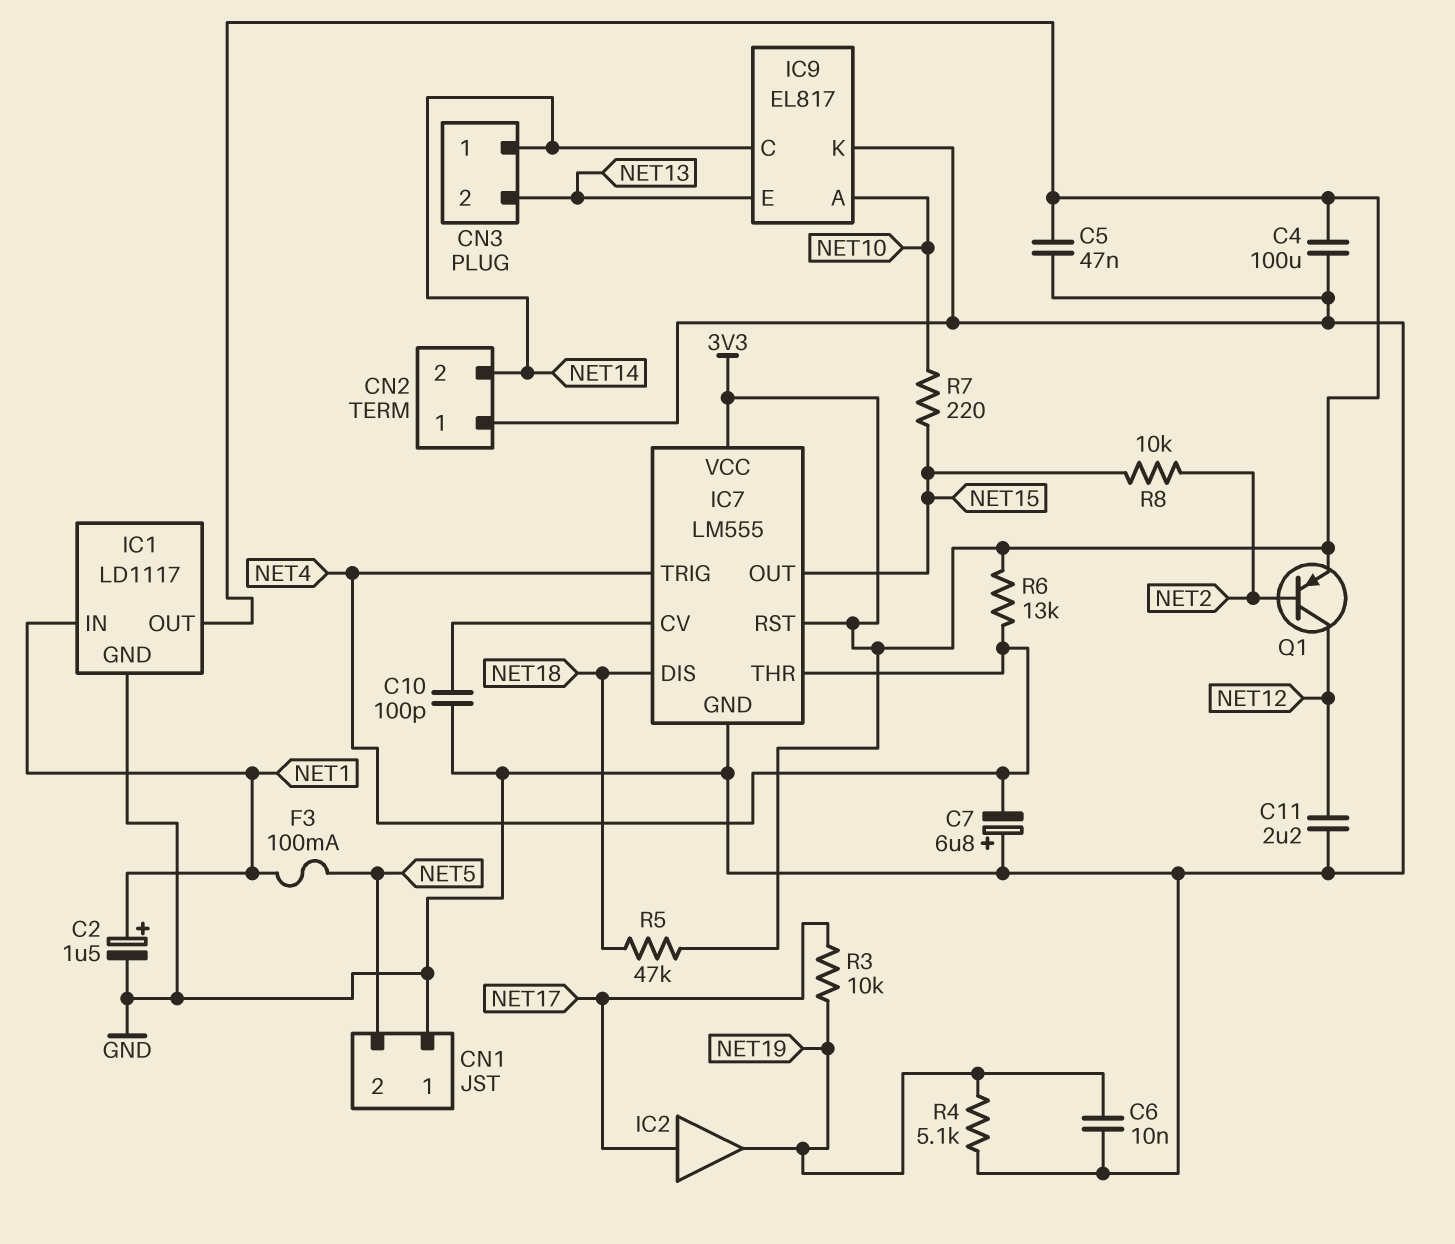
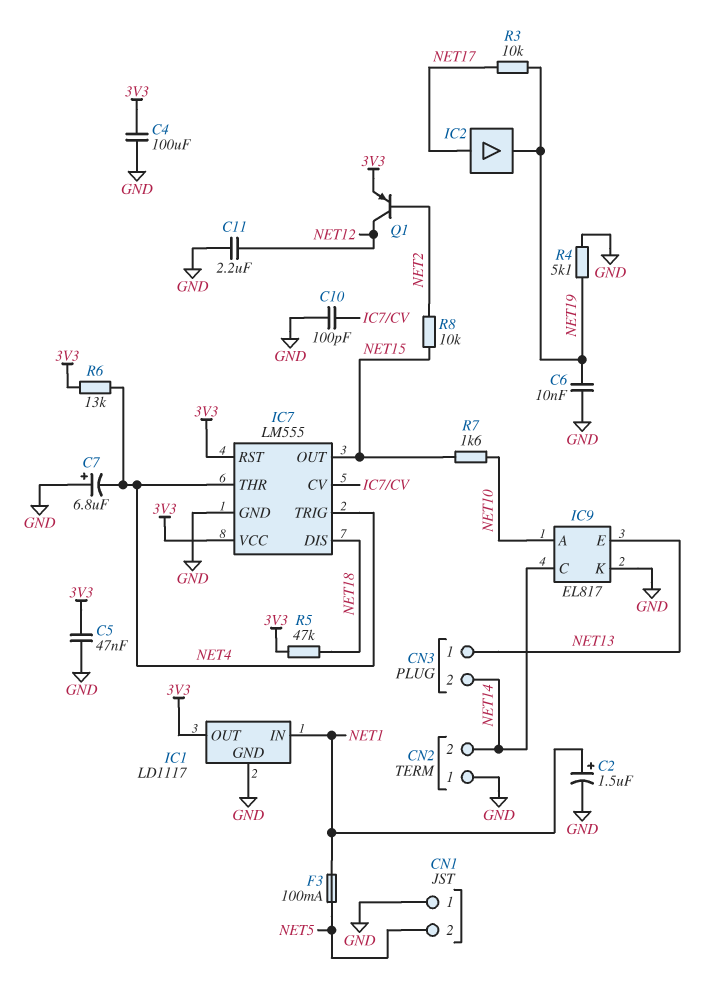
CN3 pin 1: NET14 -> NET13
CN3 pin 2: NET13 -> NET14
R7: 220 (NET10, NET15) -> 1.6k (NET10, NET15)

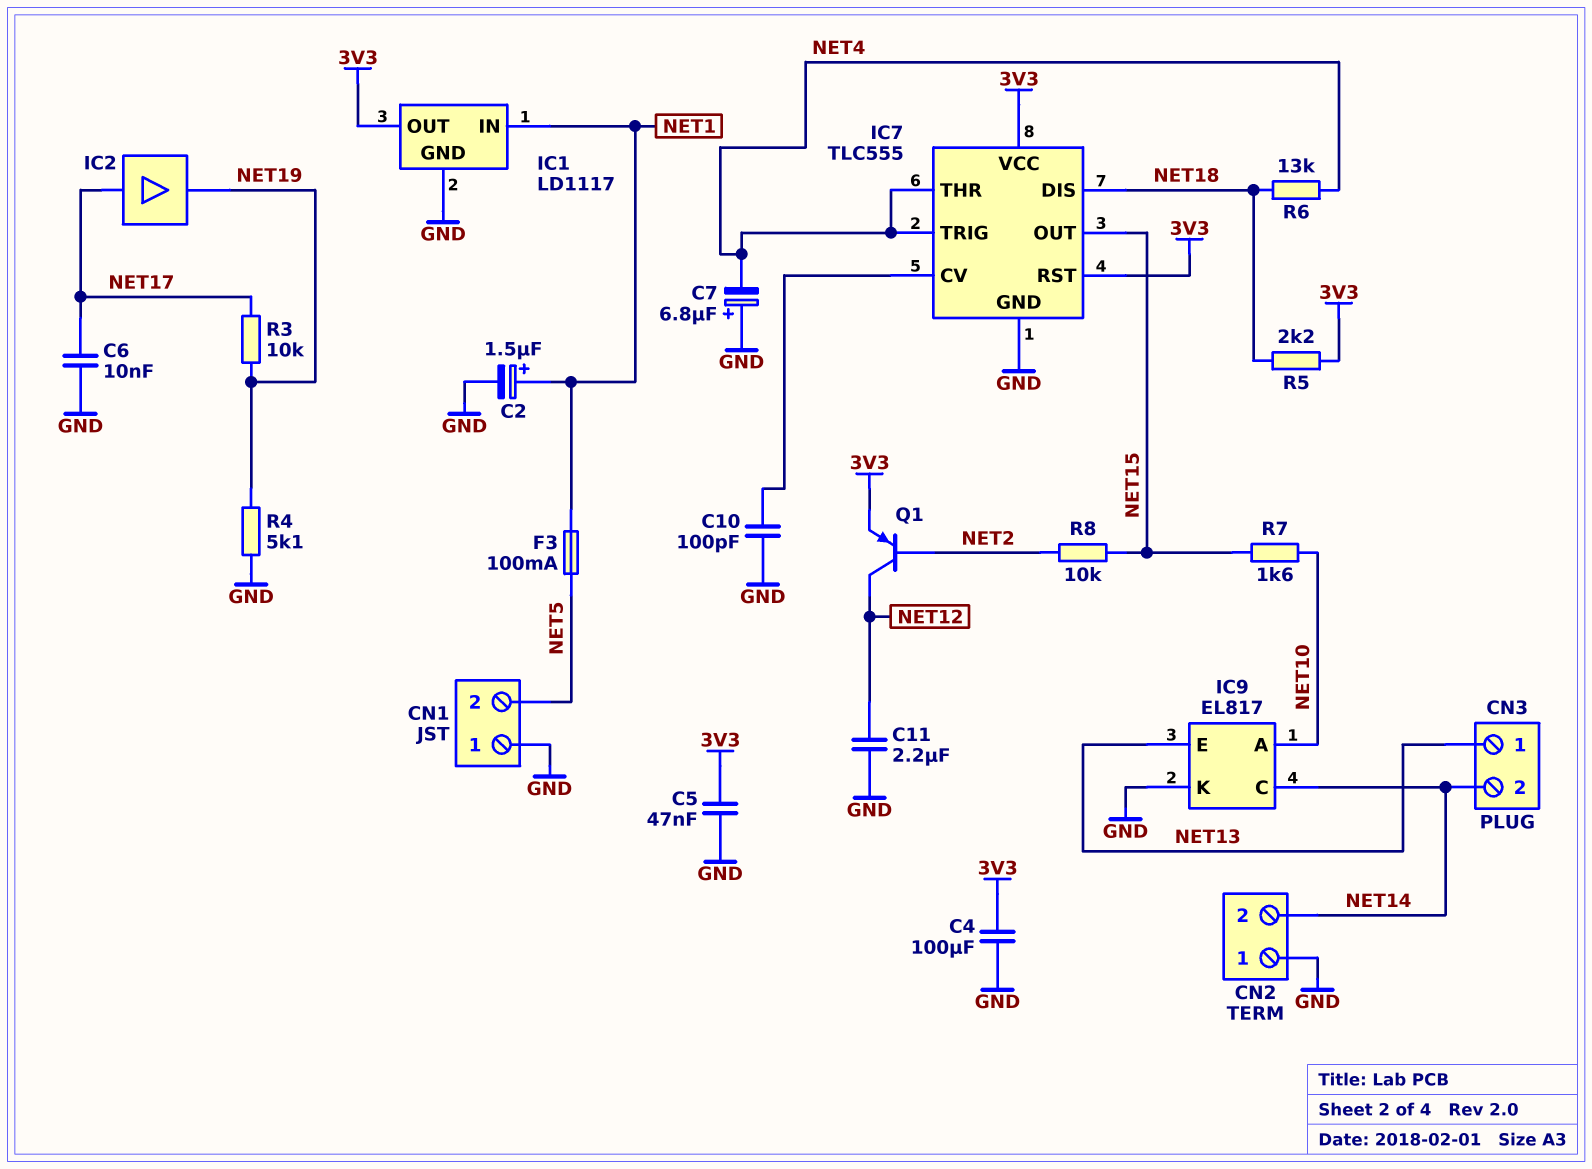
C6: 10nF (GND, NET19) -> 10nF (GND, NET17)
IC7: LM555 -> TLC555
R5: 47k (3V3, NET18) -> 2.2k (3V3, NET18)
R6: 13k (3V3, NET4) -> 13k (NET4, NET18)

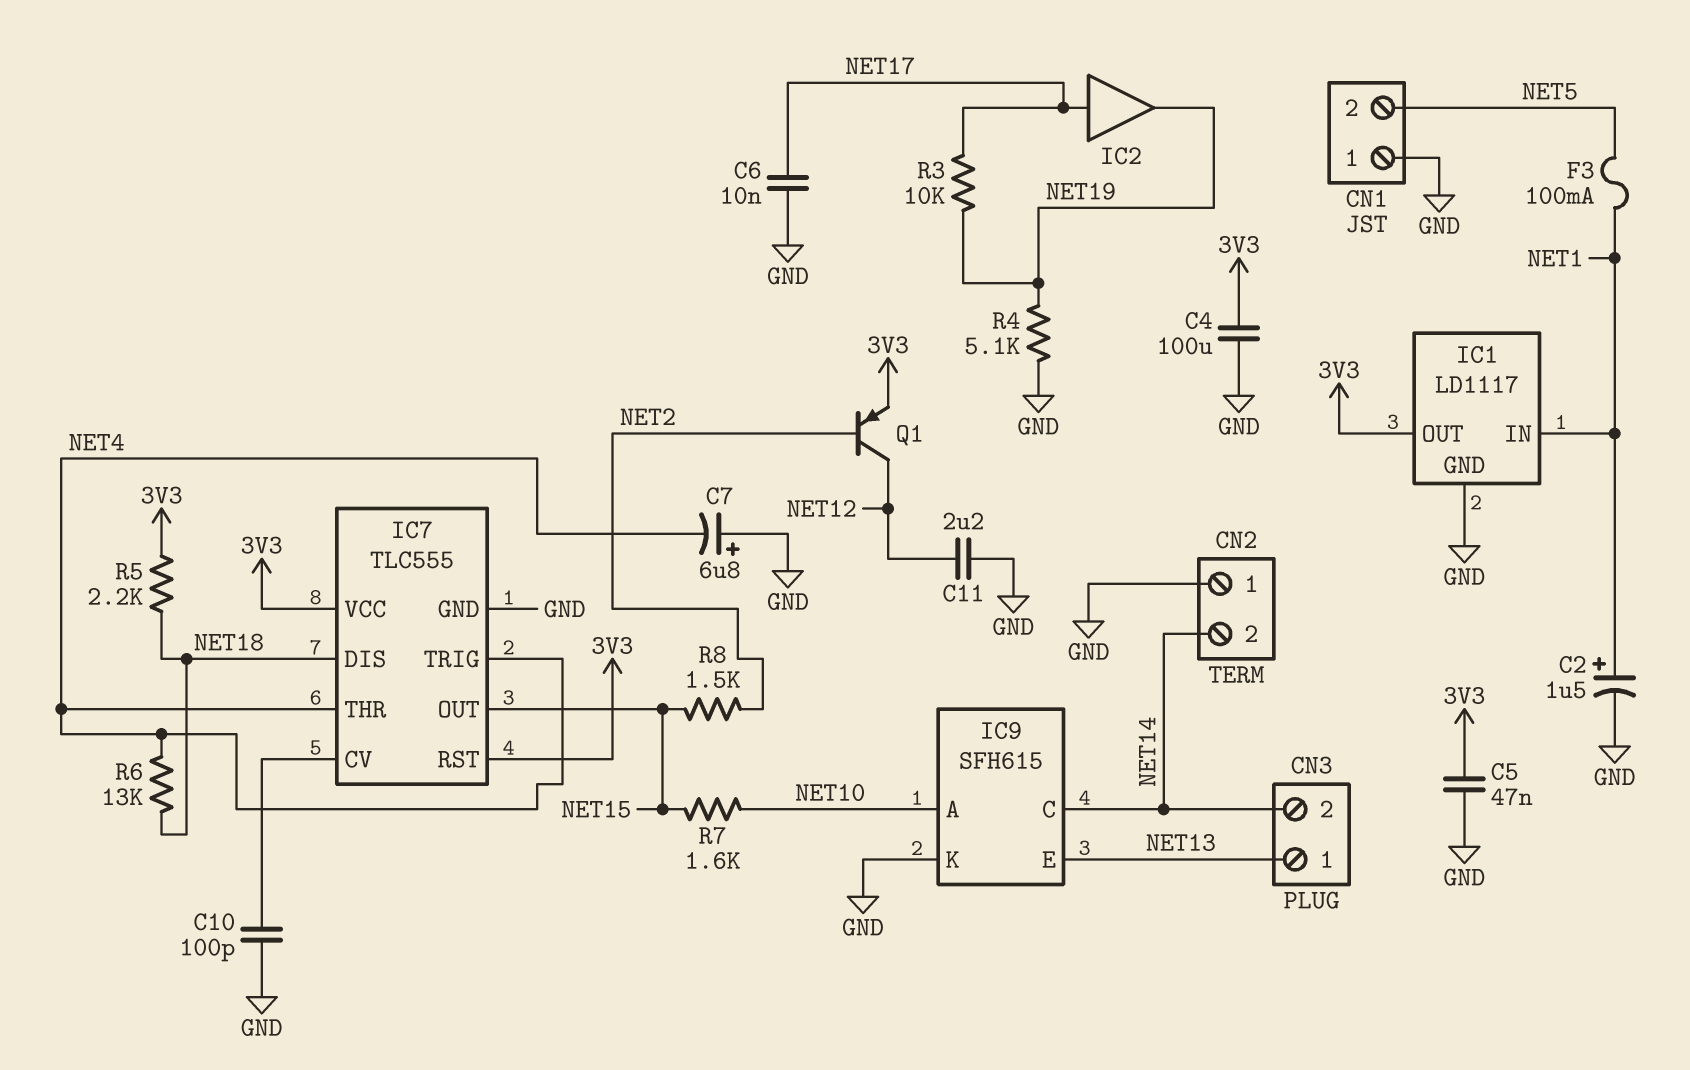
IC9: EL817 -> SFH615
R8: 10k (NET2, NET15) -> 1.5k (NET2, NET15)

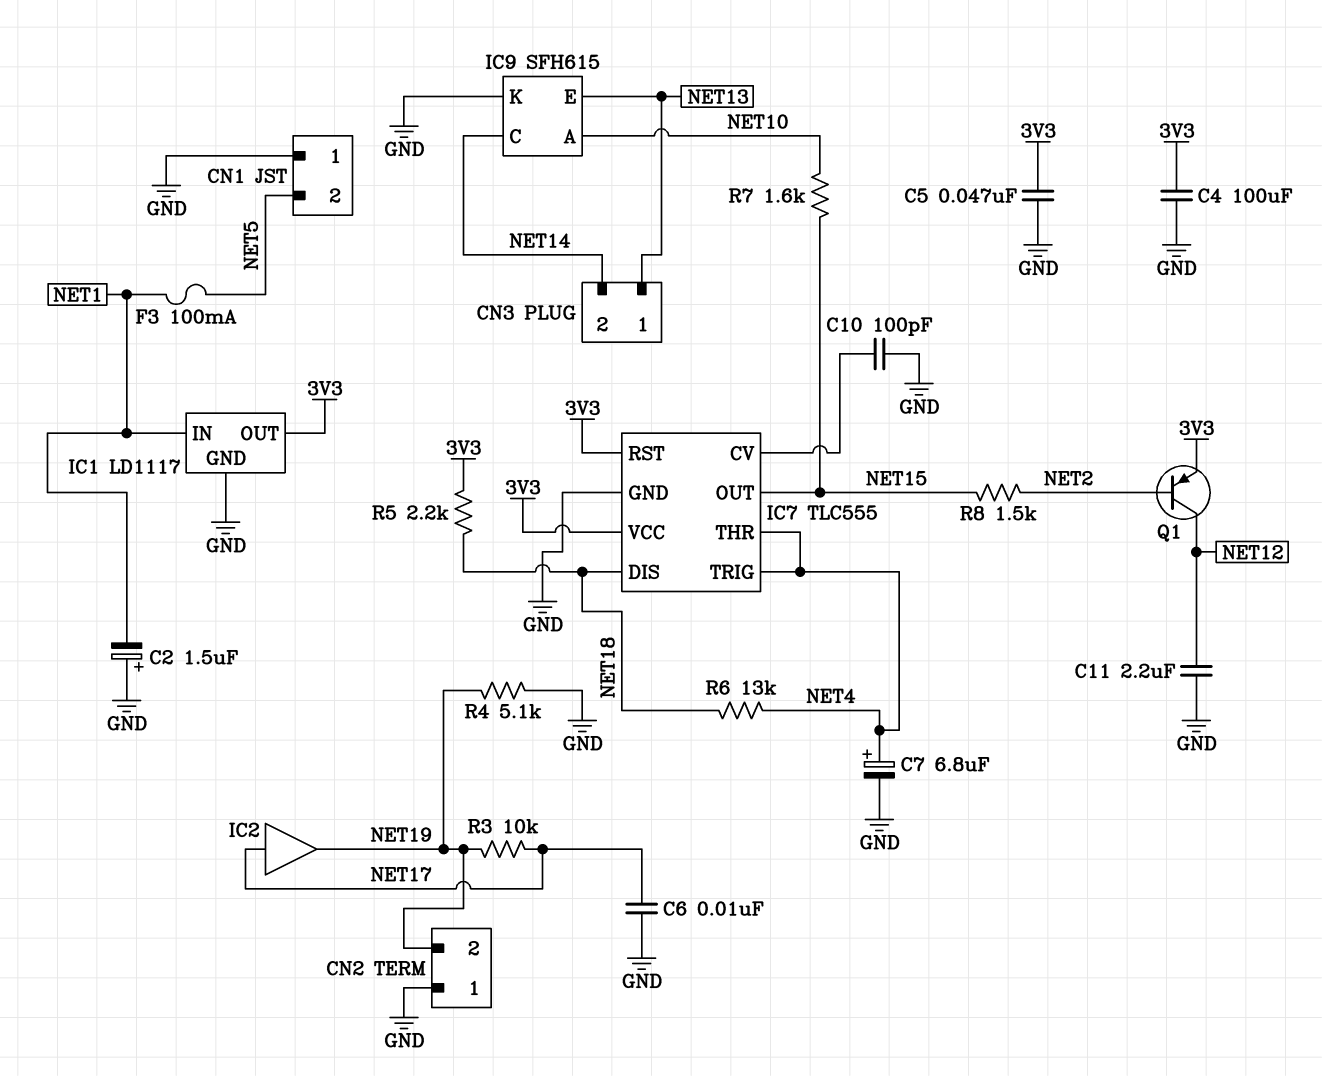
C2: 1.5uF (plus NET1, minus GND) -> 1.5uF (plus GND, minus NET1)
C7: 6.8uF (plus GND, minus NET4) -> 6.8uF (plus NET4, minus GND)
CN2 pin 2: NET14 -> NET19

